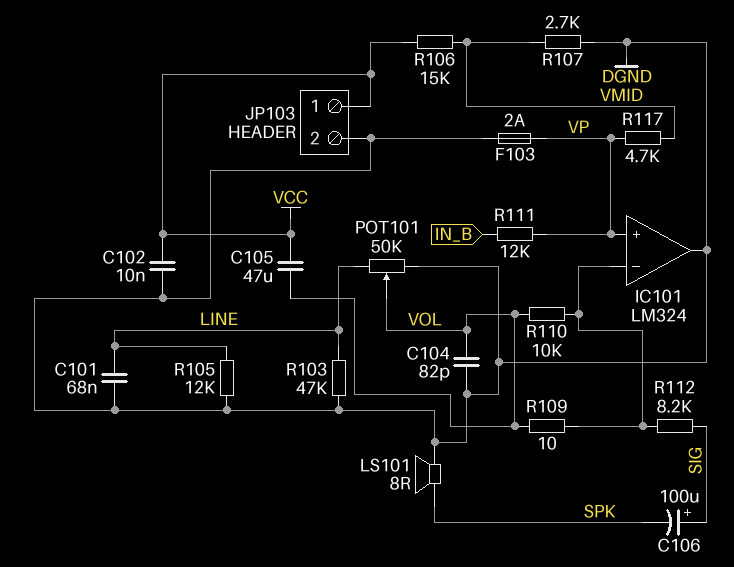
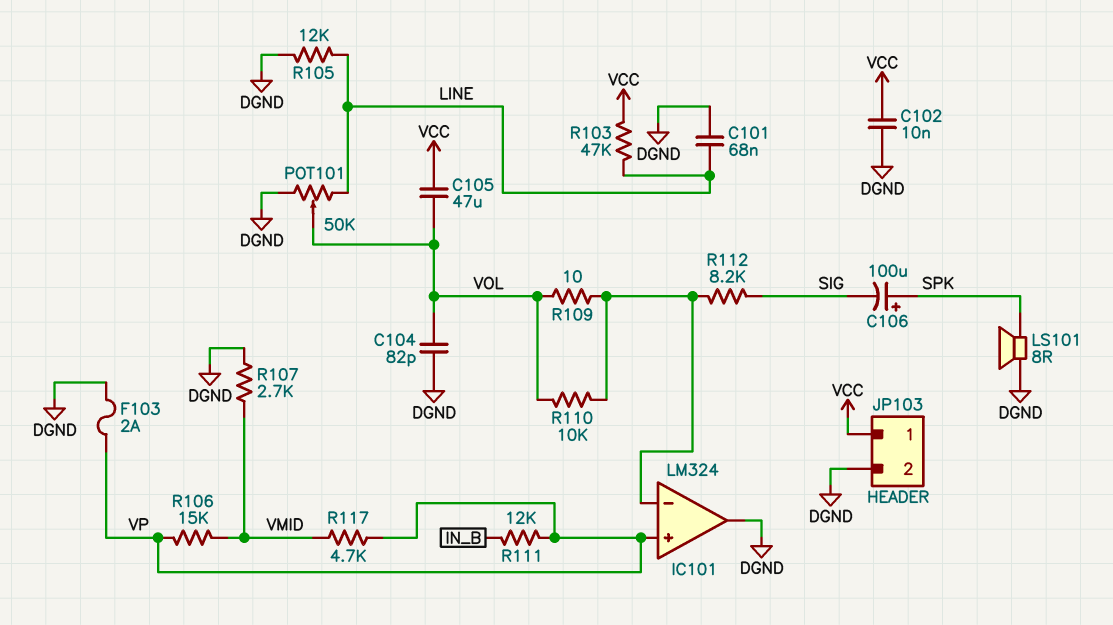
C106: 100uF (plus SIG, minus SPK) -> 100uF (plus SPK, minus SIG)
R103: 47k (DGND, LINE) -> 47k (LINE, VCC)
R106: 15k (VCC, VMID) -> 15k (VMID, VP)

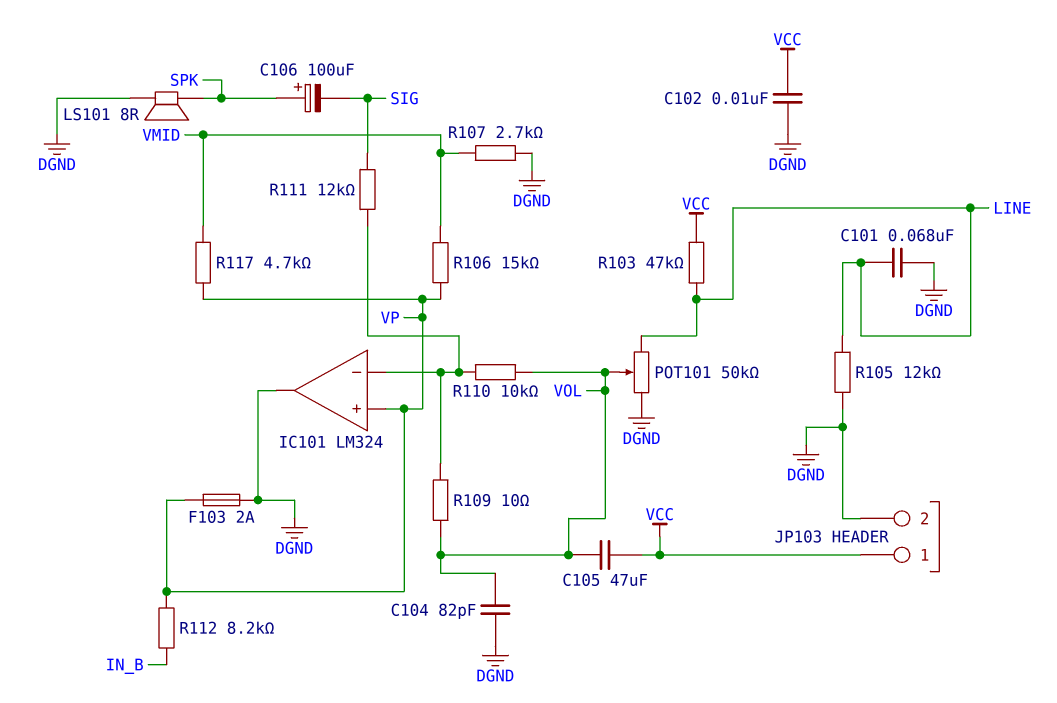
R111: 12k (IN_B, VP) -> 12k (IC101/in-, SIG)
R112: 8.2k (IC101/in-, SIG) -> 8.2k (IN_B, VP)

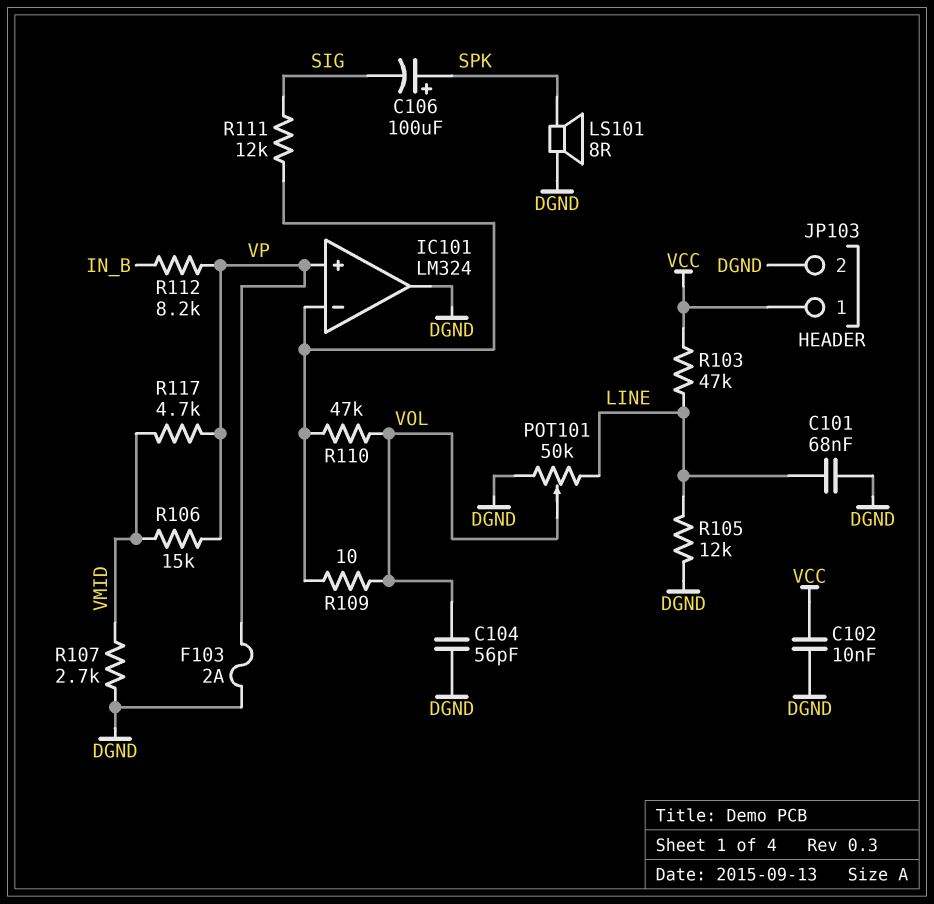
C104: 82pF (DGND, VOL) -> 56pF (DGND, VOL)
C105: 47uF (VCC, VOL) -> none
R110: 10k (IC101/in-, VOL) -> 47k (IC101/in-, VOL)

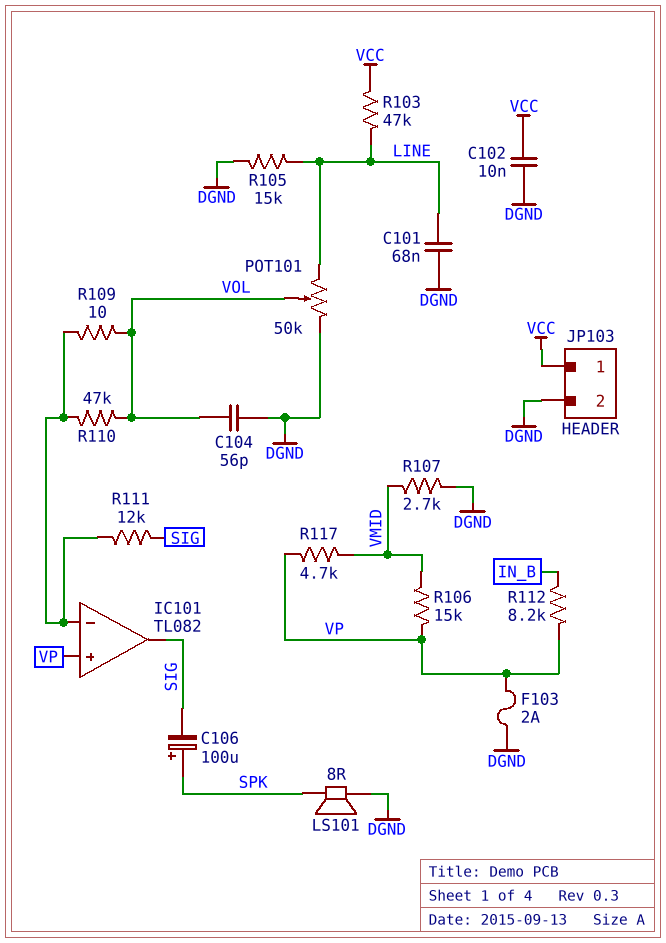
IC101: LM324 -> TL082
IC101 pin out: DGND -> SIG
R105: 12k (DGND, LINE) -> 15k (DGND, LINE)

